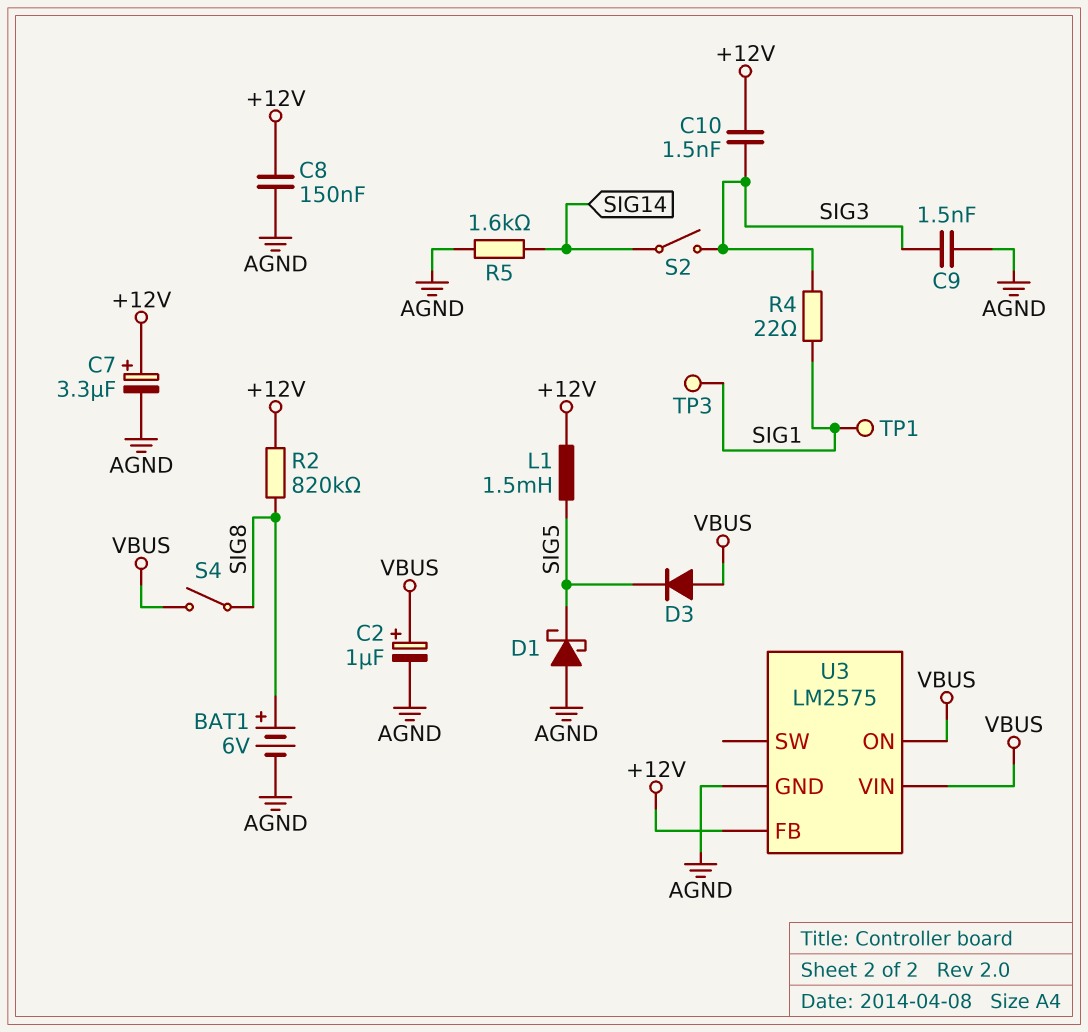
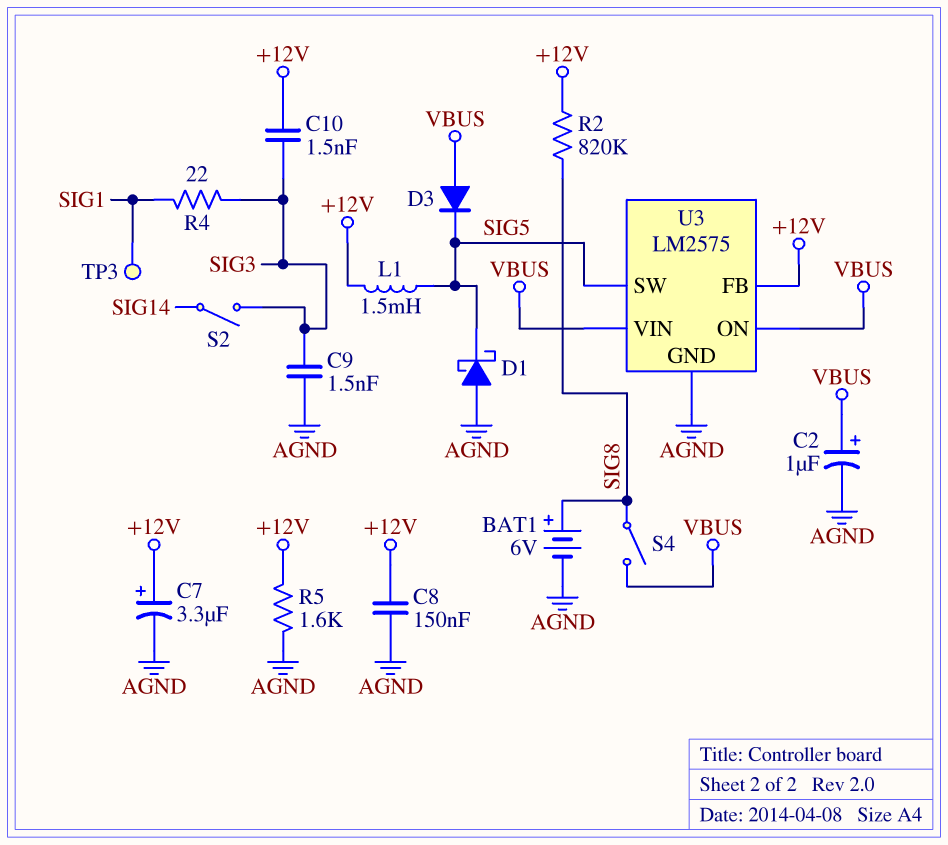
R5: 1.6k (AGND, SIG14) -> 1.6k (+12V, AGND)
TP1: test point (SIG1) -> none
U3 pin SW: none -> SIG5

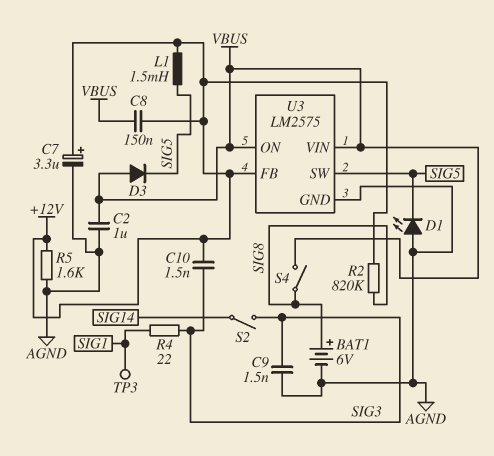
C2: 1uF (plus VBUS, minus AGND) -> 1uF (AGND, VBUS)
C8: 150nF (+12V, AGND) -> 150nF (+12V, VBUS)
D1: schottky (A AGND, K SIG5) -> LED (A AGND, K SIG5)

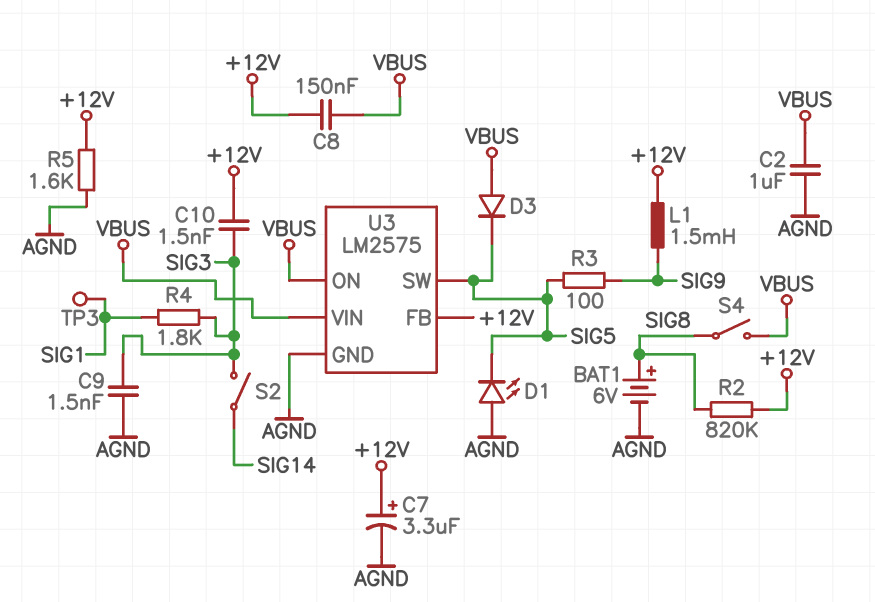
L1: 1.5mH (+12V, SIG5) -> 1.5mH (+12V, SIG9)
R3: none -> 100 (SIG5, SIG9)
R4: 22 (SIG1, SIG3) -> 1.8k (SIG1, SIG3)

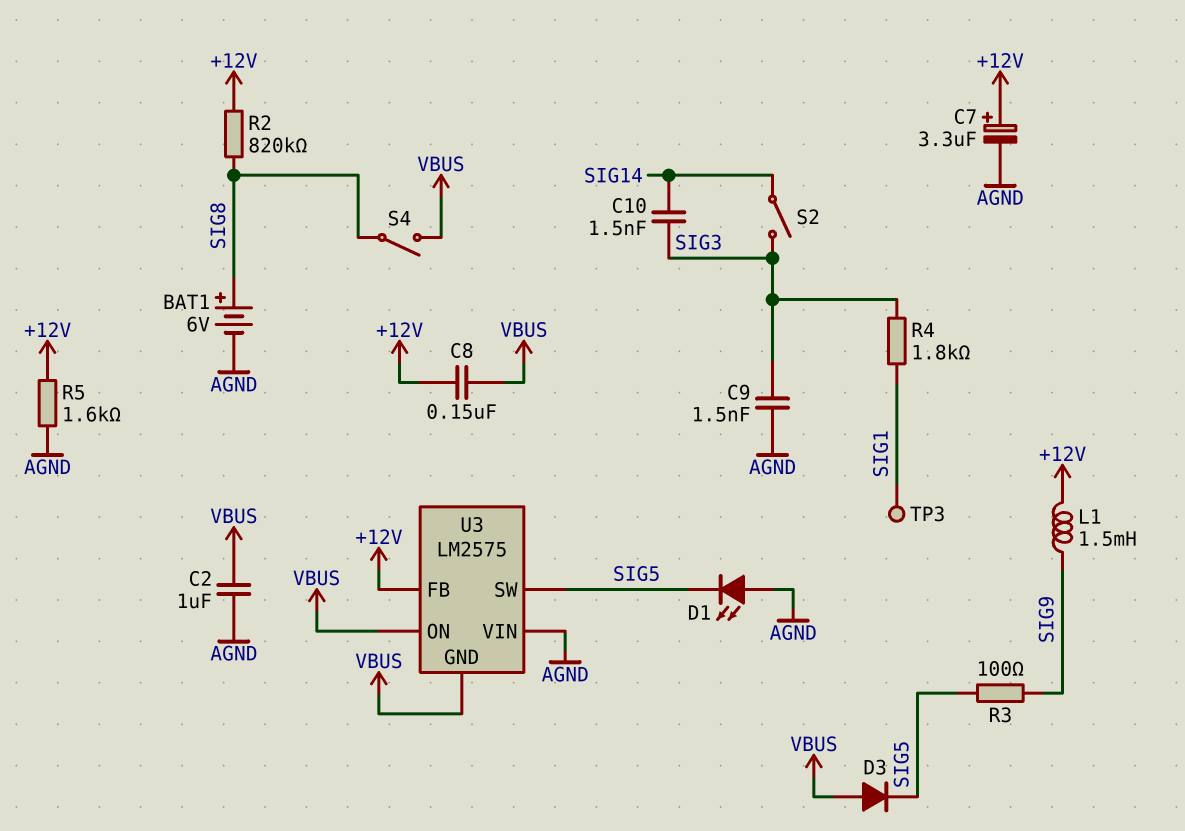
C10: 1.5nF (+12V, SIG3) -> 1.5nF (SIG3, SIG14)
U3 pin GND: AGND -> VBUS
U3 pin VIN: VBUS -> AGND

